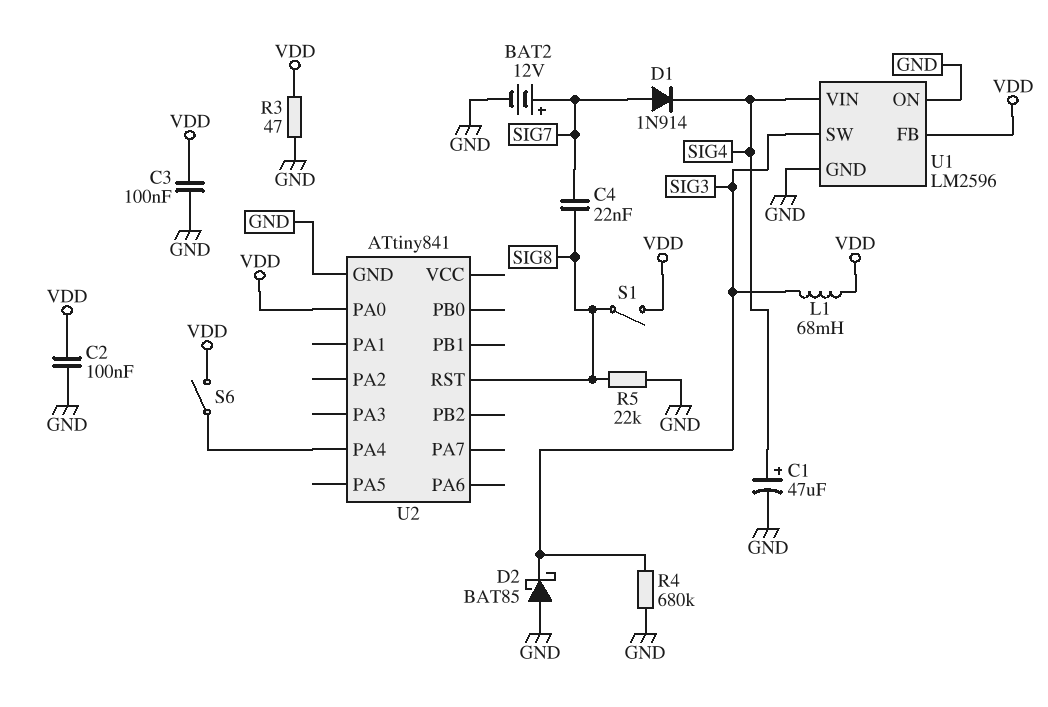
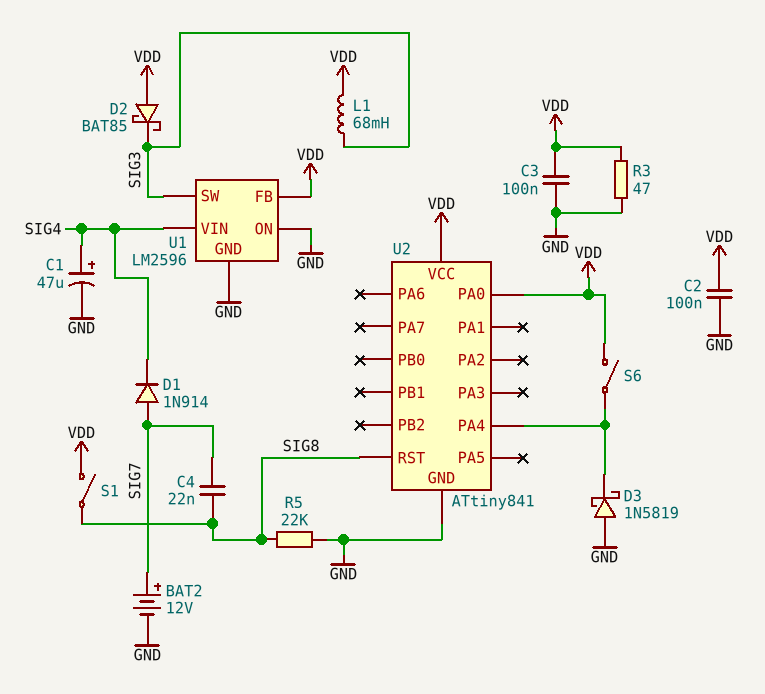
D2: schottky BAT85 (A GND, K SIG3) -> schottky BAT85 (A VDD, K SIG3)
D3: none -> schottky 1N5819 (A GND, K U2/PA4)
R4: 680k (GND, SIG3) -> none
U2 pin VCC: none -> VDD

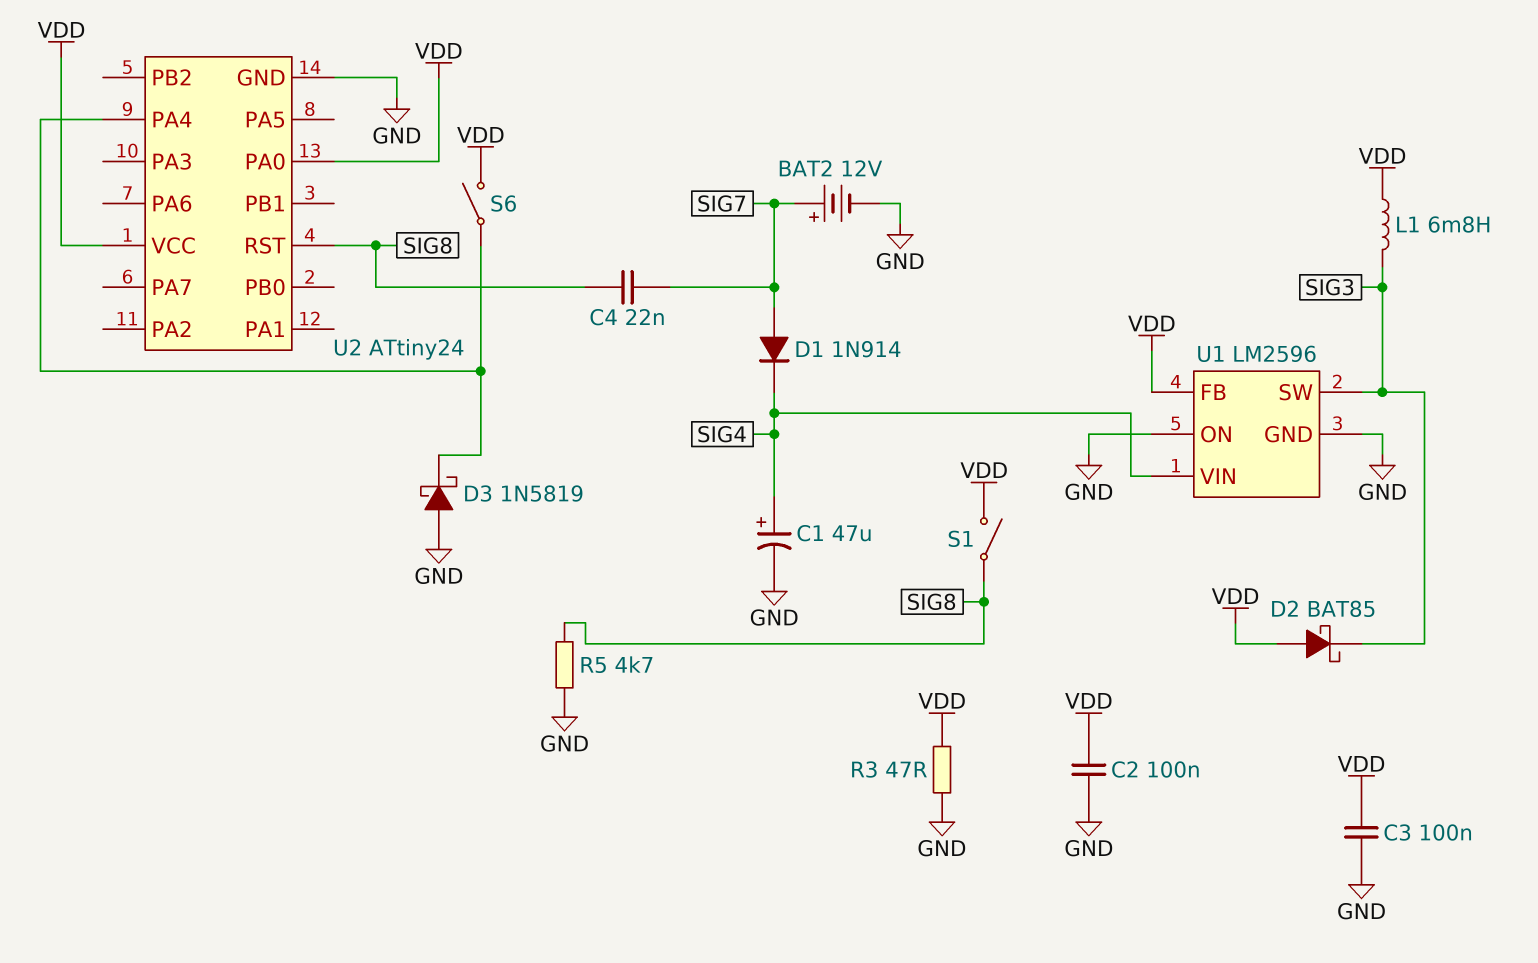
L1: 68mH (SIG3, VDD) -> 6.8mH (SIG3, VDD)
R5: 22k (GND, SIG8) -> 4.7k (GND, SIG8)
U2: ATtiny841 -> ATtiny24

